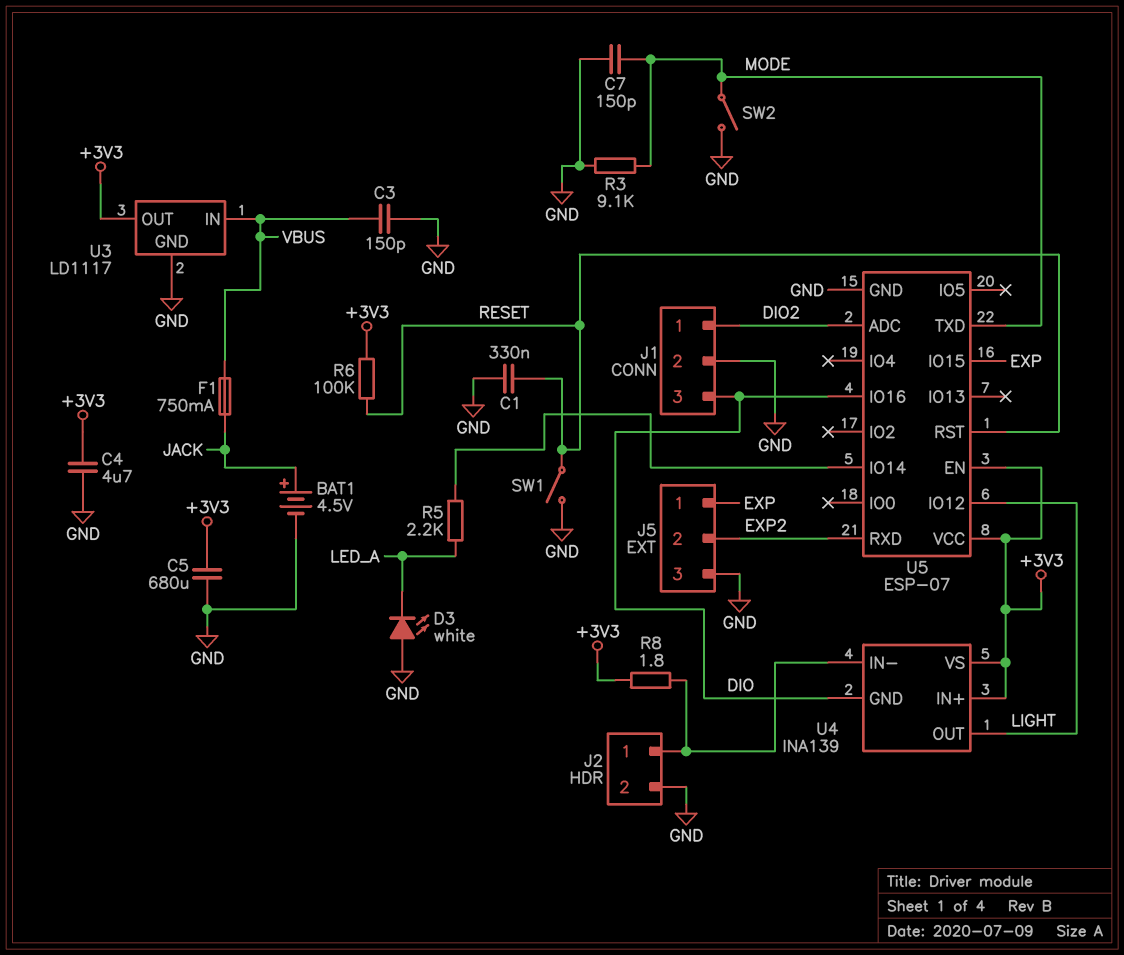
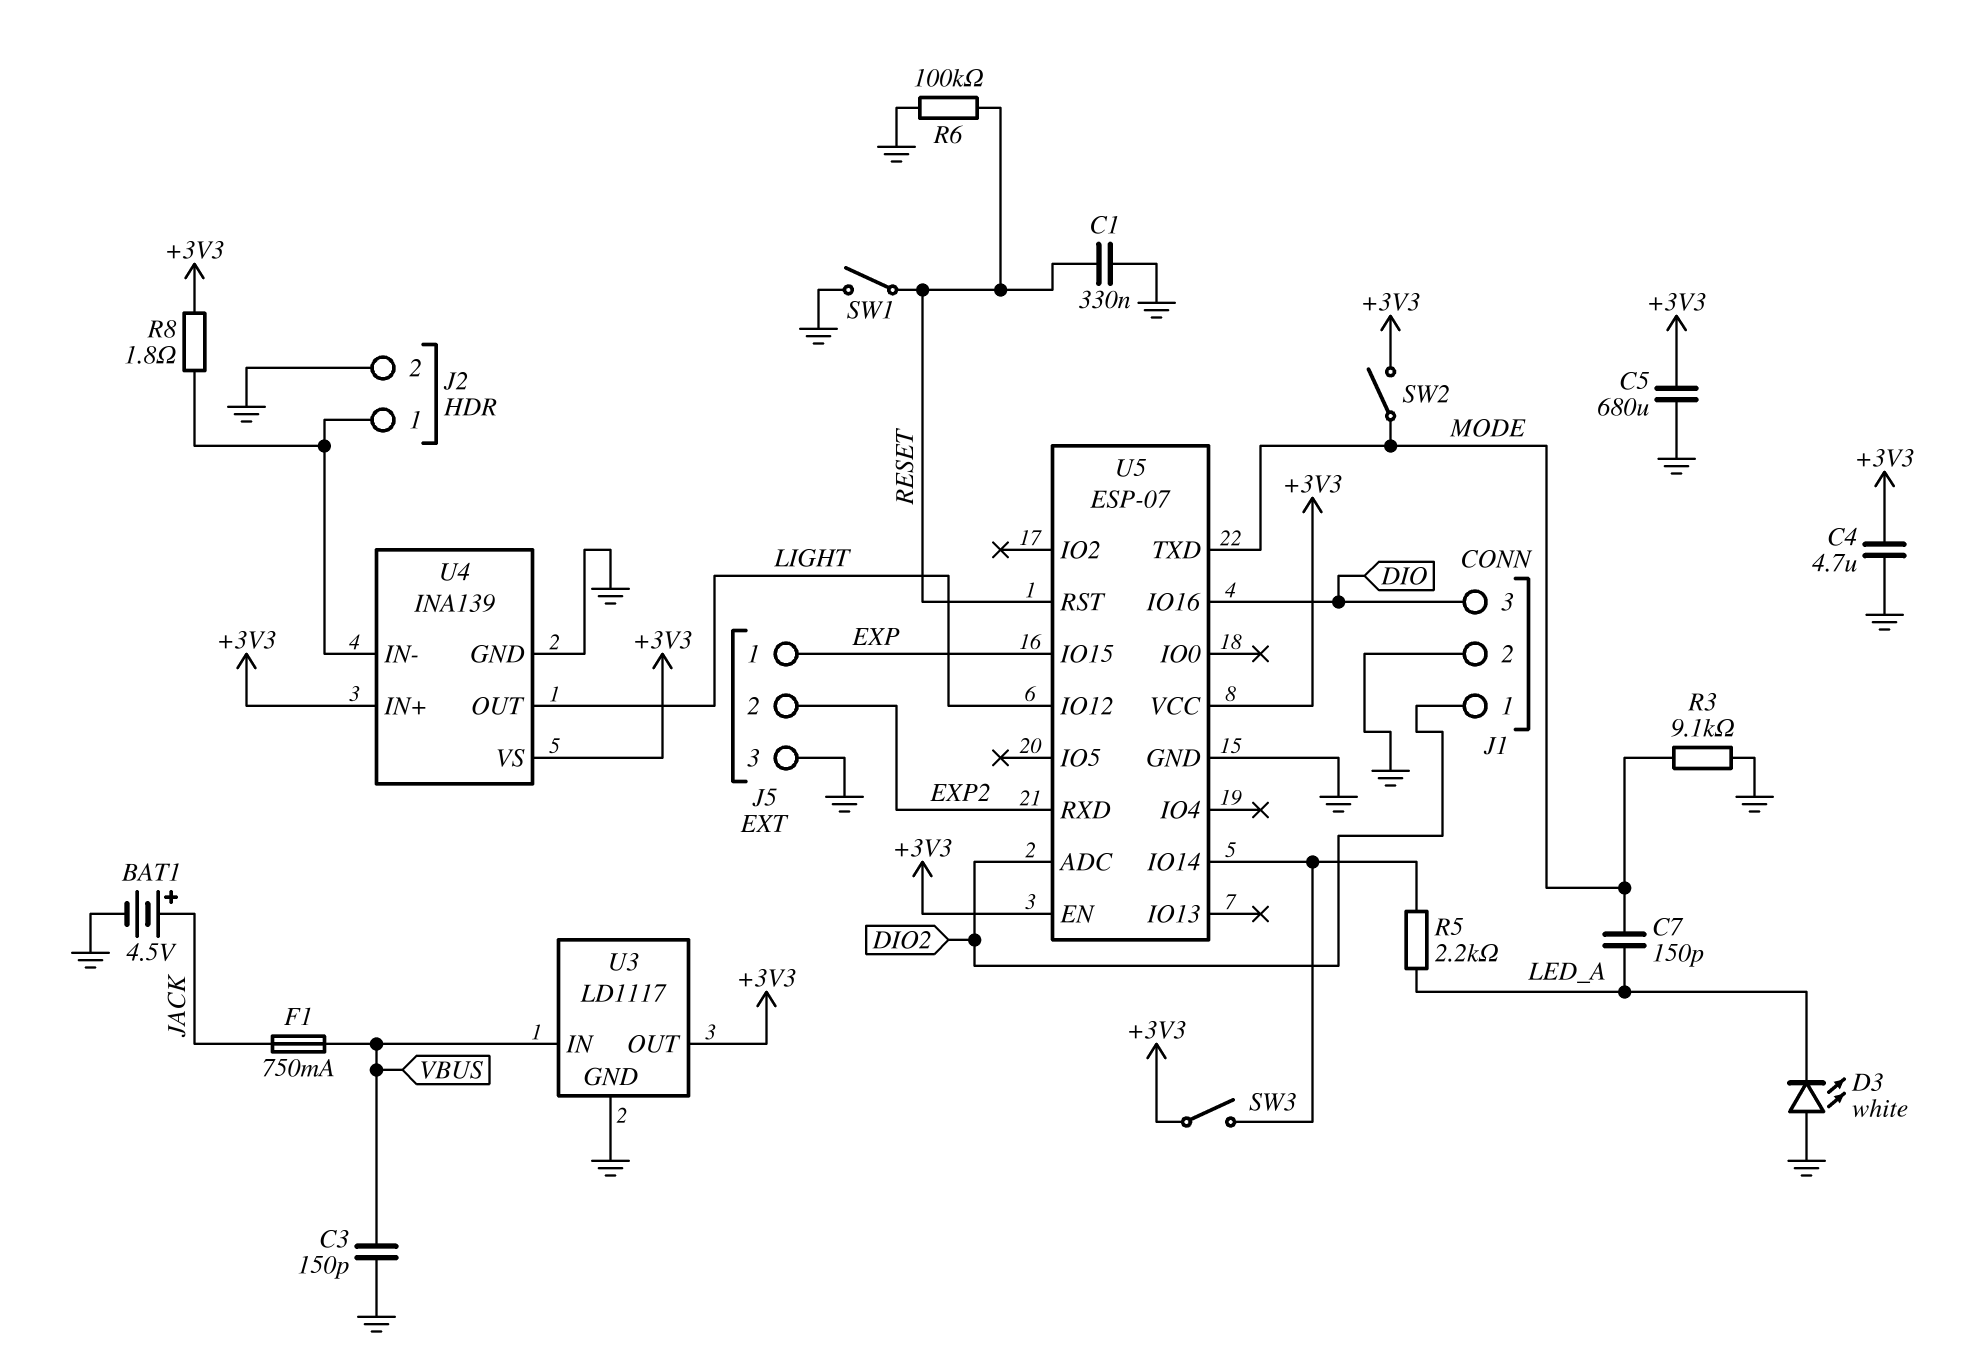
C7: 150pF (GND, MODE) -> 150pF (LED_A, MODE)
R6: 100k (+3V3, RESET) -> 100k (GND, RESET)
SW2: switch (GND, MODE) -> switch (+3V3, MODE)
SW3: none -> switch (+3V3, U5/IO14)
U4 pin GND: DIO -> GND

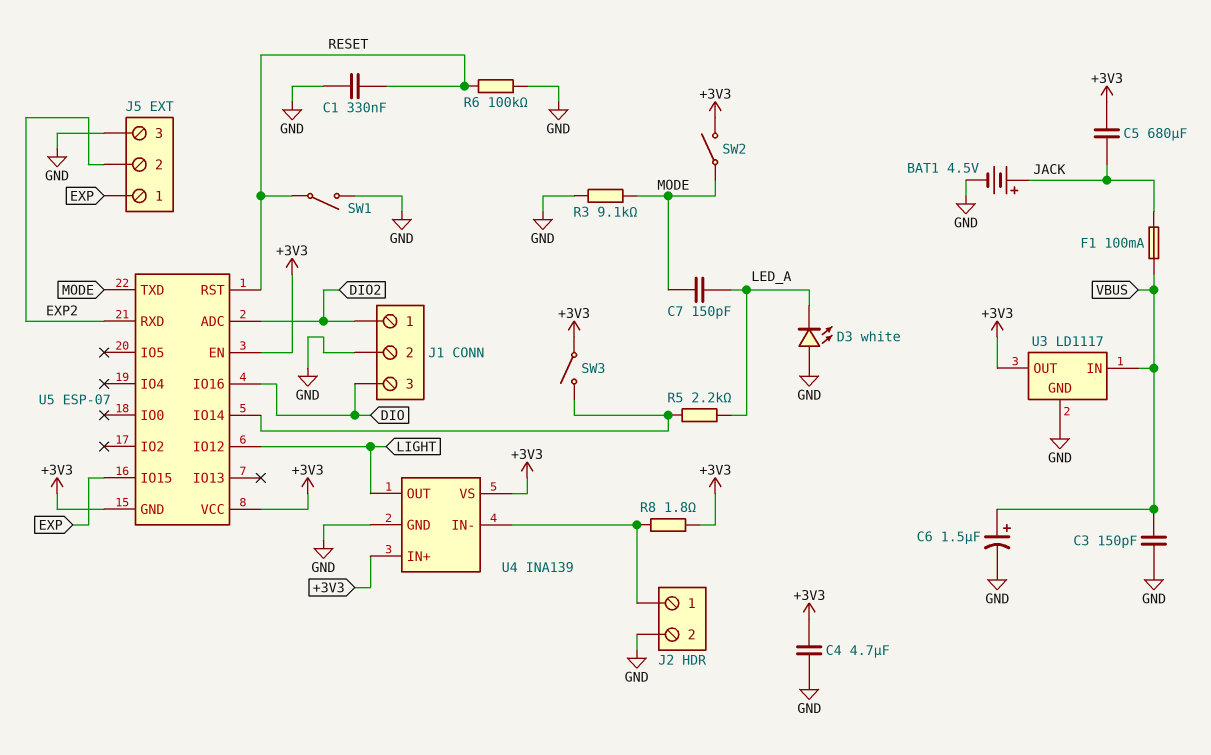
C5: 680uF (+3V3, GND) -> 680uF (+3V3, JACK)
C6: none -> 1.5uF (plus VBUS, minus GND)
F1: 750mA (JACK, VBUS) -> 100mA (JACK, VBUS)
U5 pin GND: GND -> +3V3

